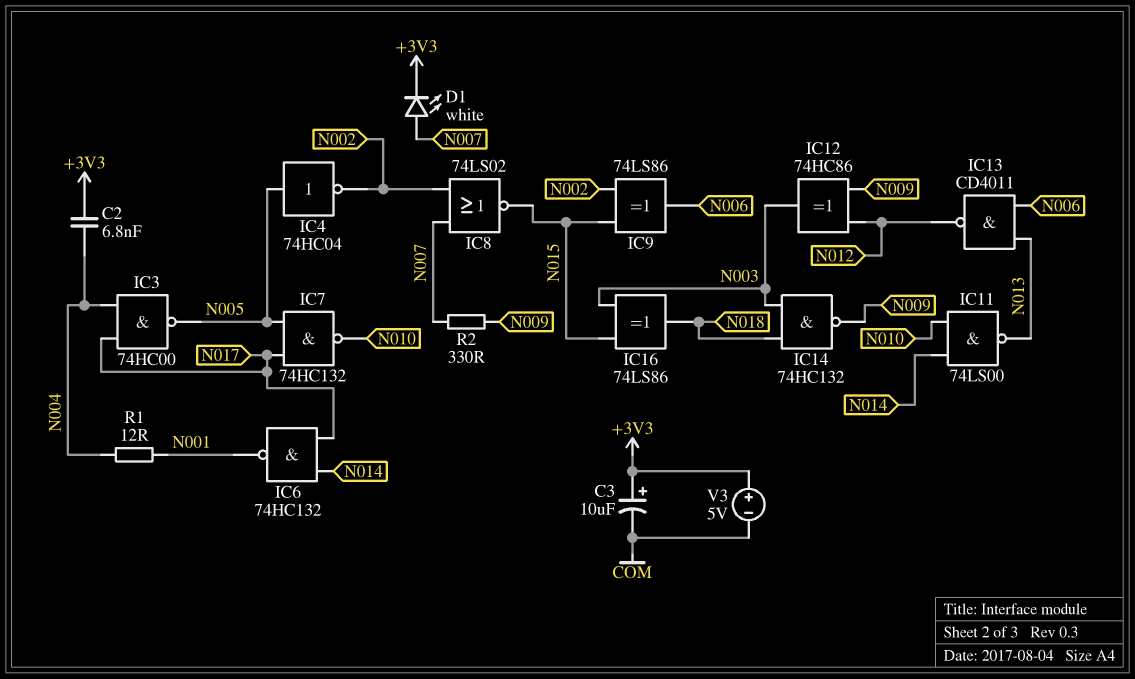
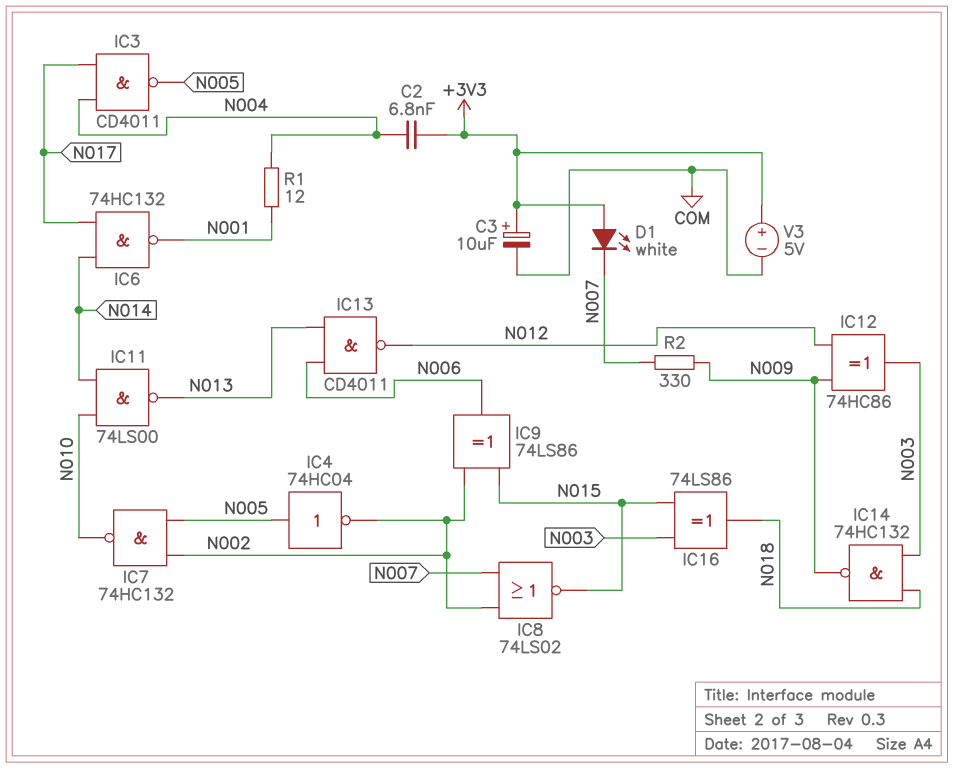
D1: LED white (A N007, K +3V3) -> LED white (A +3V3, K N007)
IC3: NAND 74HC00 (in N004, in N017, out N005) -> NAND CD4011 (in N004, in N017, out N005)
IC7: NAND 74HC132 (in N005, in N017, out N010) -> NAND 74HC132 (in N002, in N005, out N010)

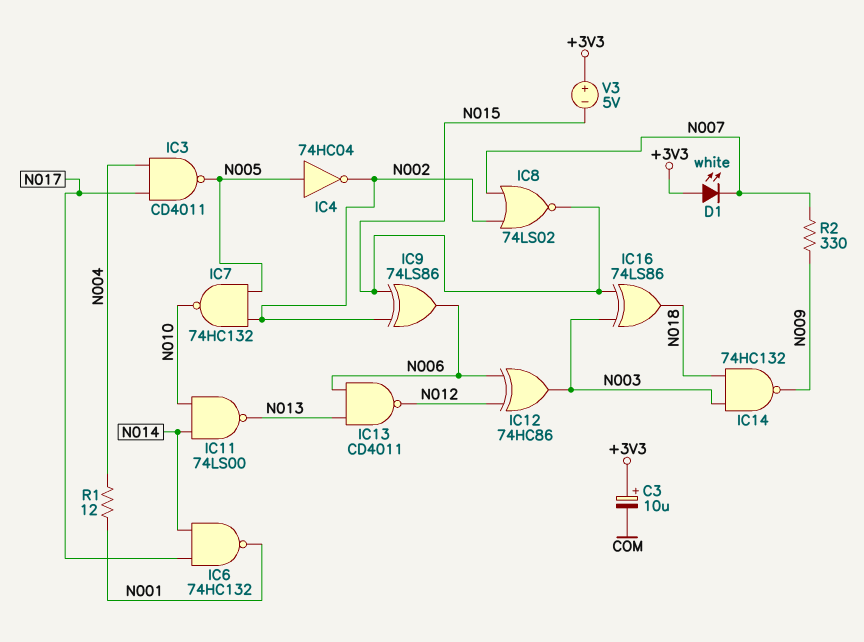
C2: 6.8nF (+3V3, N004) -> none
IC12: XOR 74HC86 (in N009, in N012, out N003) -> XOR 74HC86 (in N006, in N012, out N003)
V3: 5V (plus +3V3, minus COM) -> 5V (plus +3V3, minus N015)

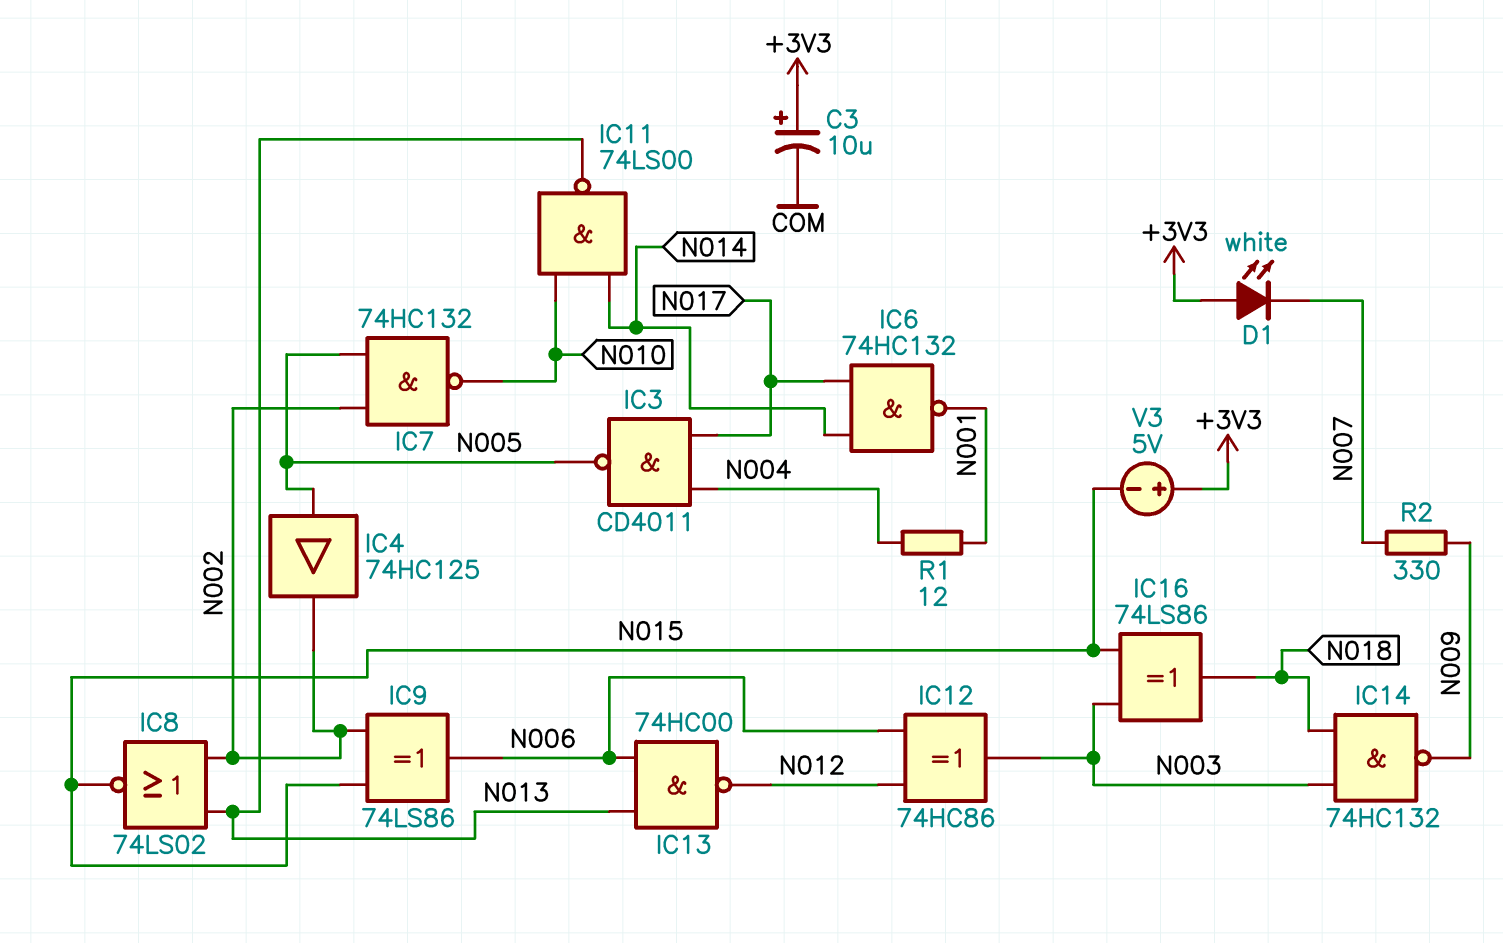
IC4: NOT 74HC04 (in N005, out N002) -> buffer 74HC125 (in N005, out N002)
IC8: NOR 74LS02 (in N002, in N007, out N015) -> NOR 74LS02 (in N002, in N013, out N015)
IC13: NAND CD4011 (in N006, in N013, out N012) -> NAND 74HC00 (in N006, in N013, out N012)

